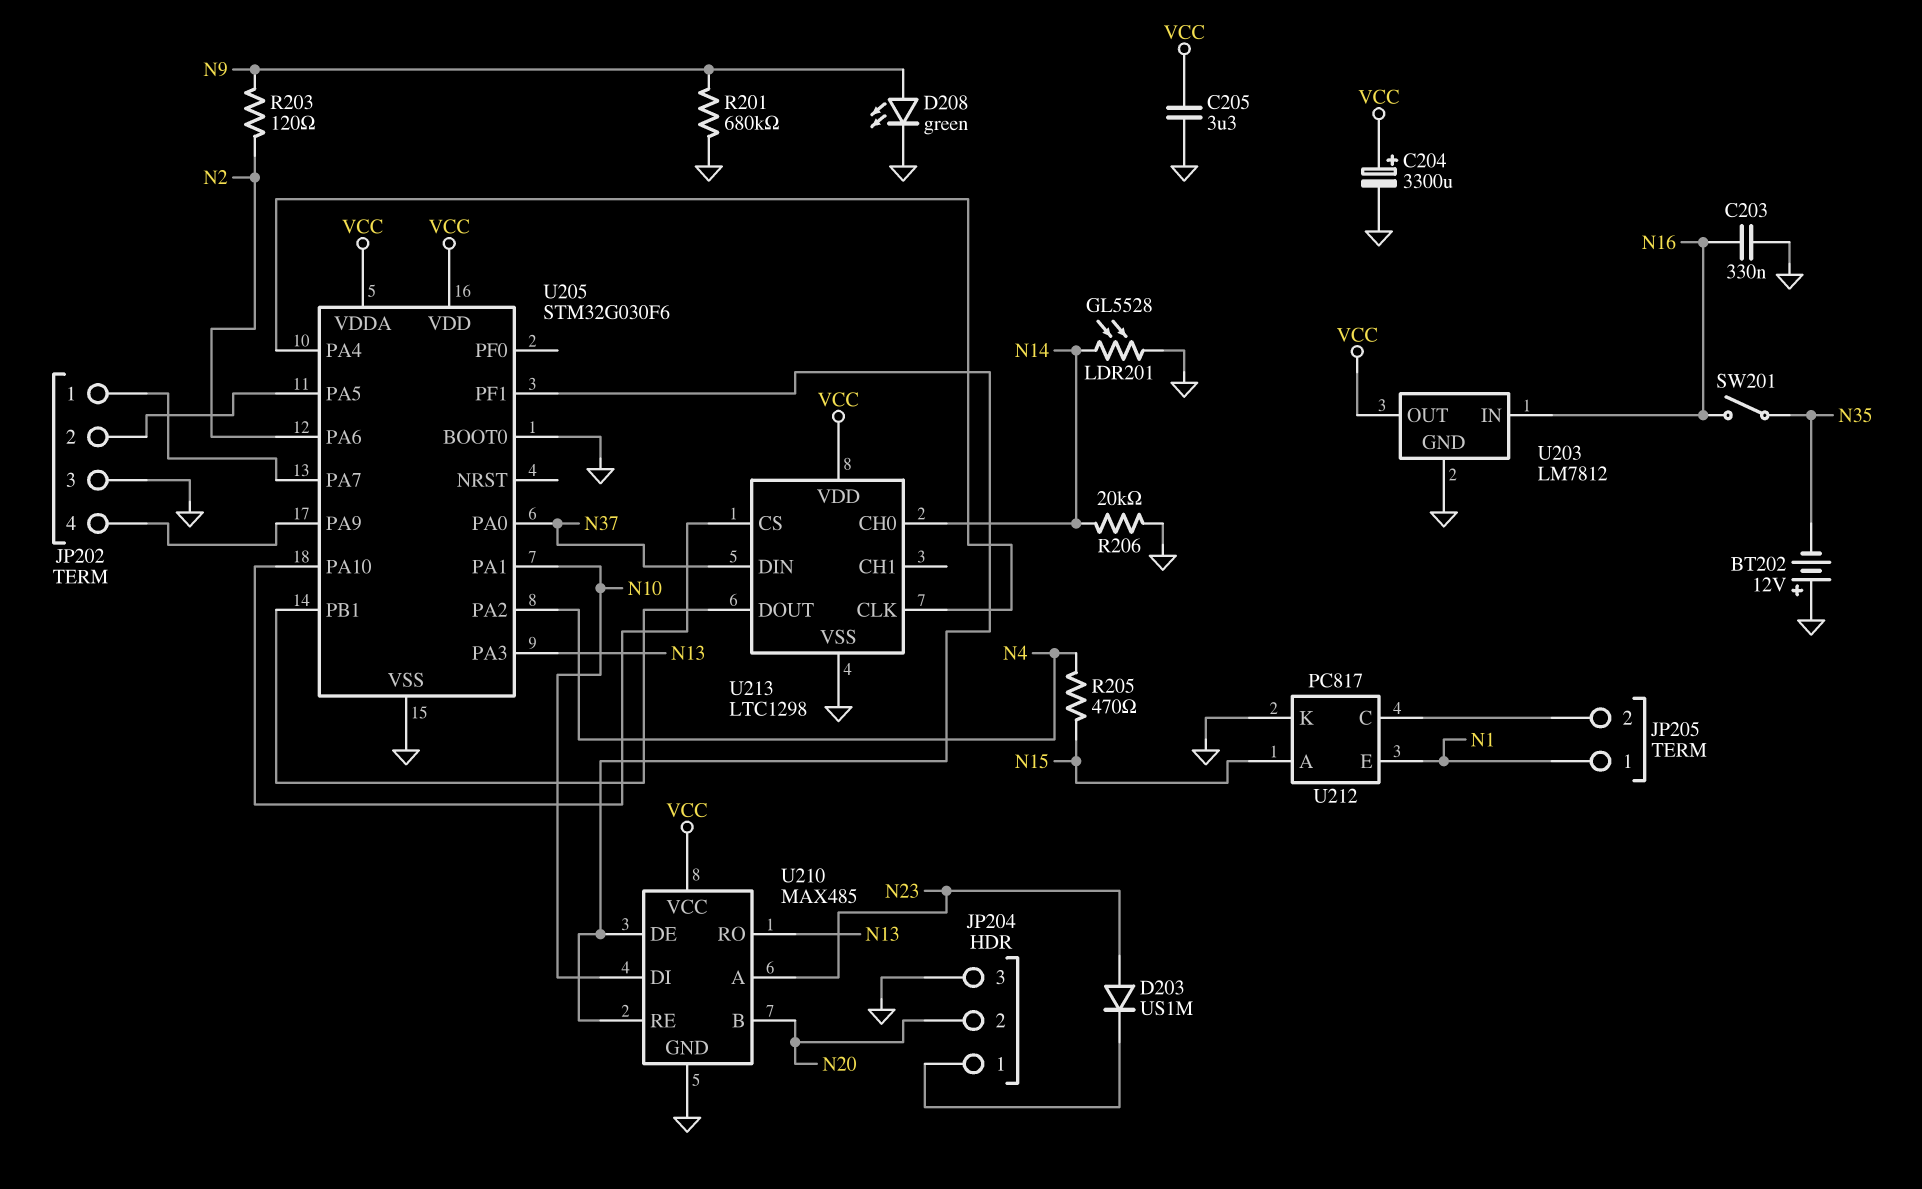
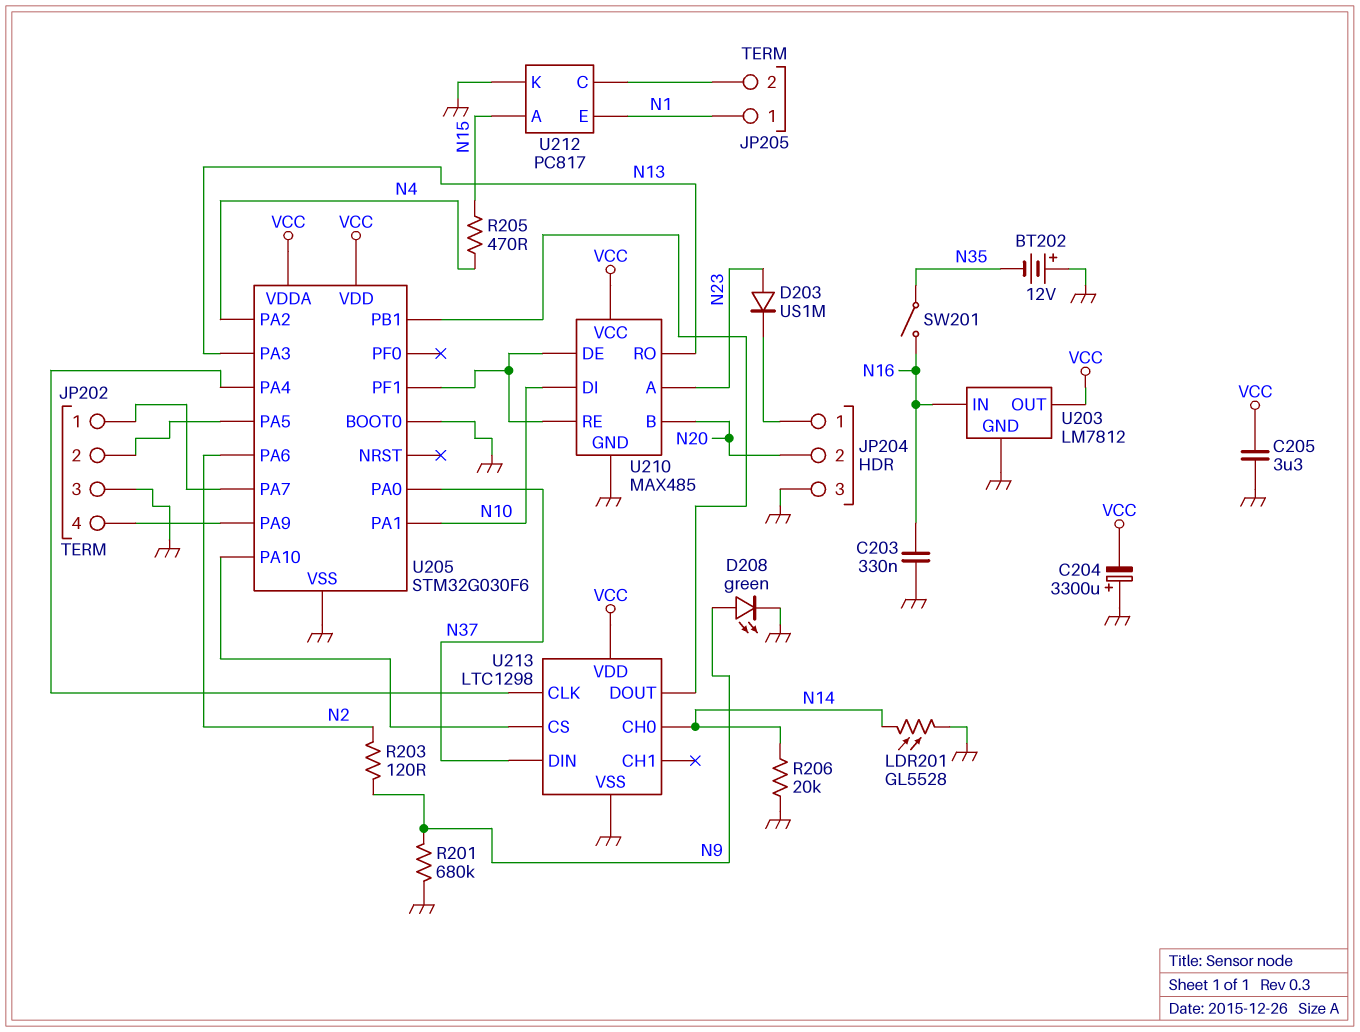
C204: 3300uF (plus VCC, minus GND) -> 3300uF (plus GND, minus VCC)

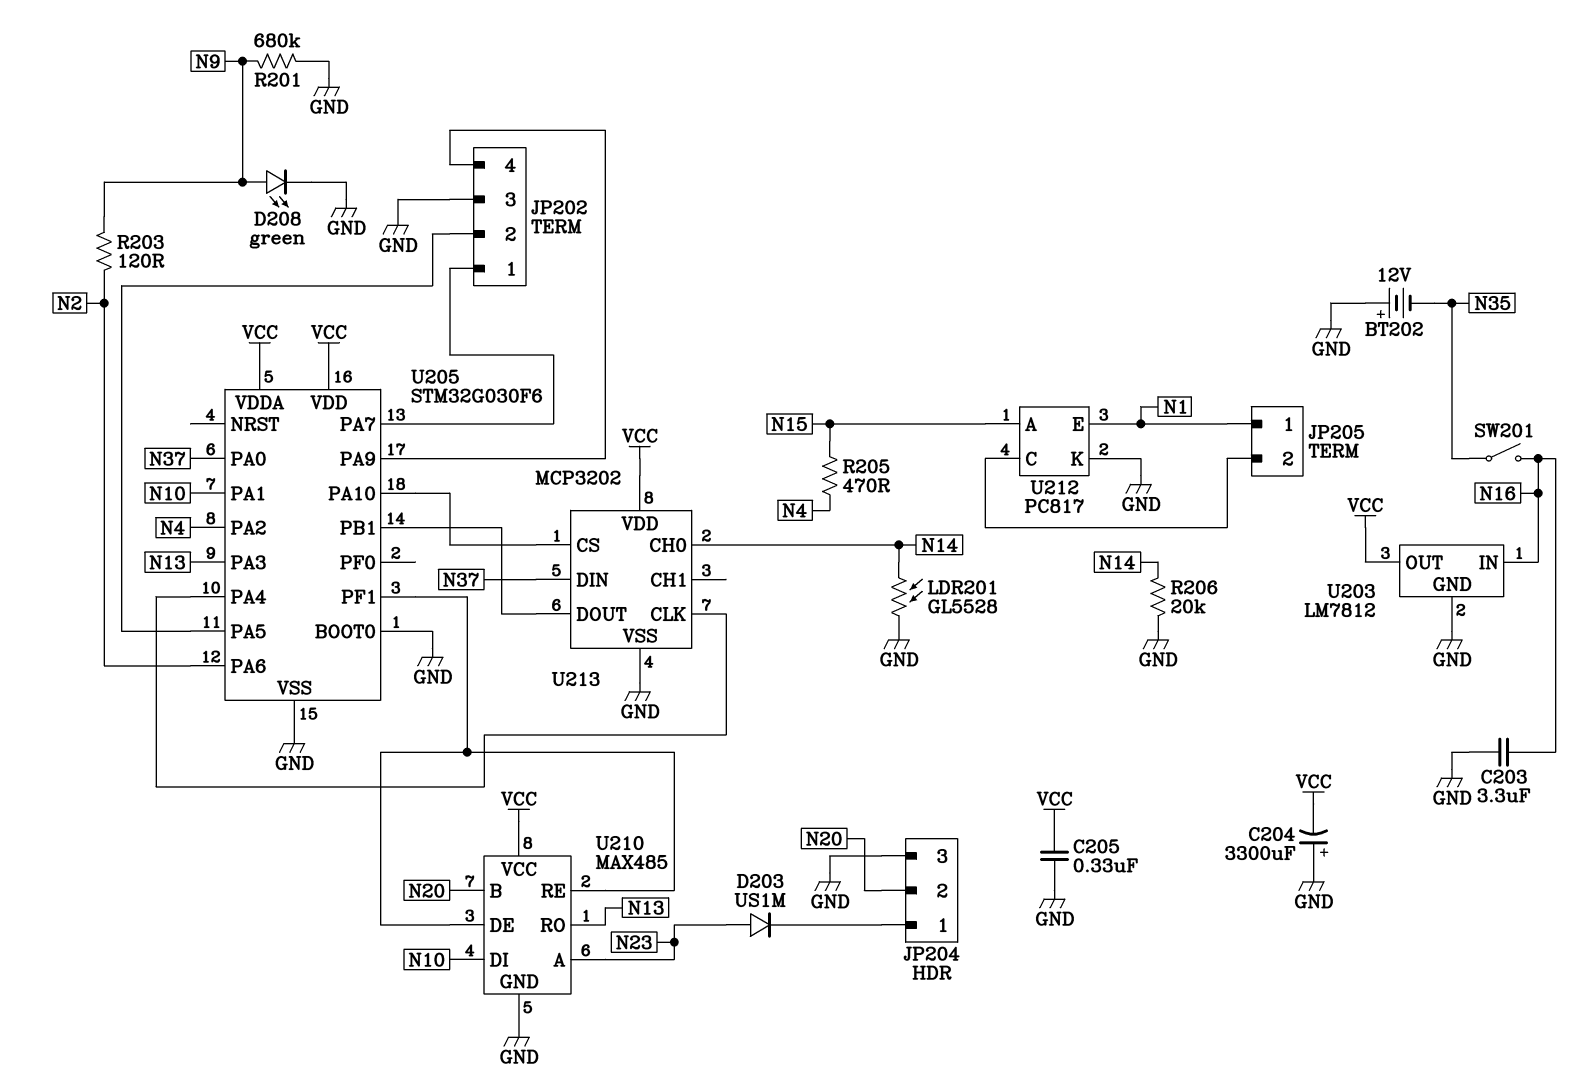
C203: 330nF (GND, N16) -> 3.3uF (GND, N16)
C205: 3.3uF (GND, VCC) -> 330nF (GND, VCC)
U213: LTC1298 -> MCP3202

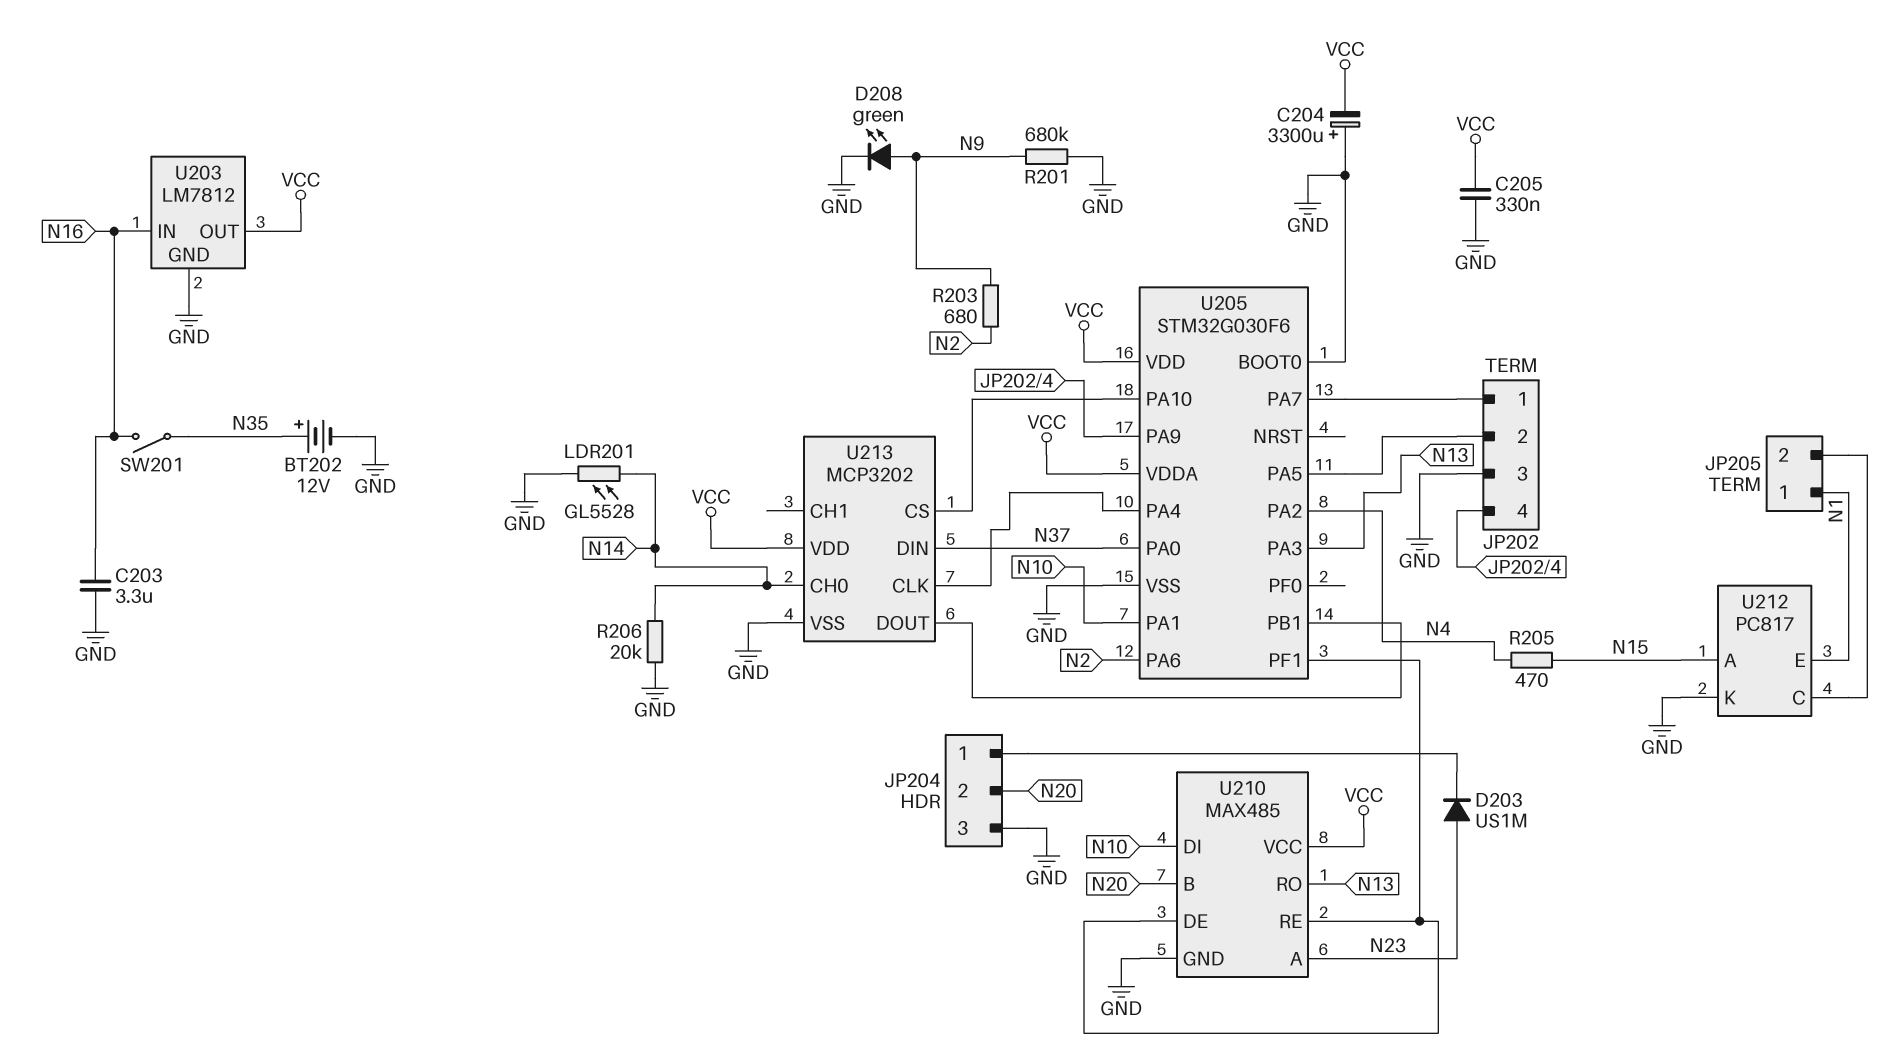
BT202: 12V (plus GND, minus N35) -> 12V (plus N35, minus GND)
R203: 120 (N2, N9) -> 680 (N2, N9)

